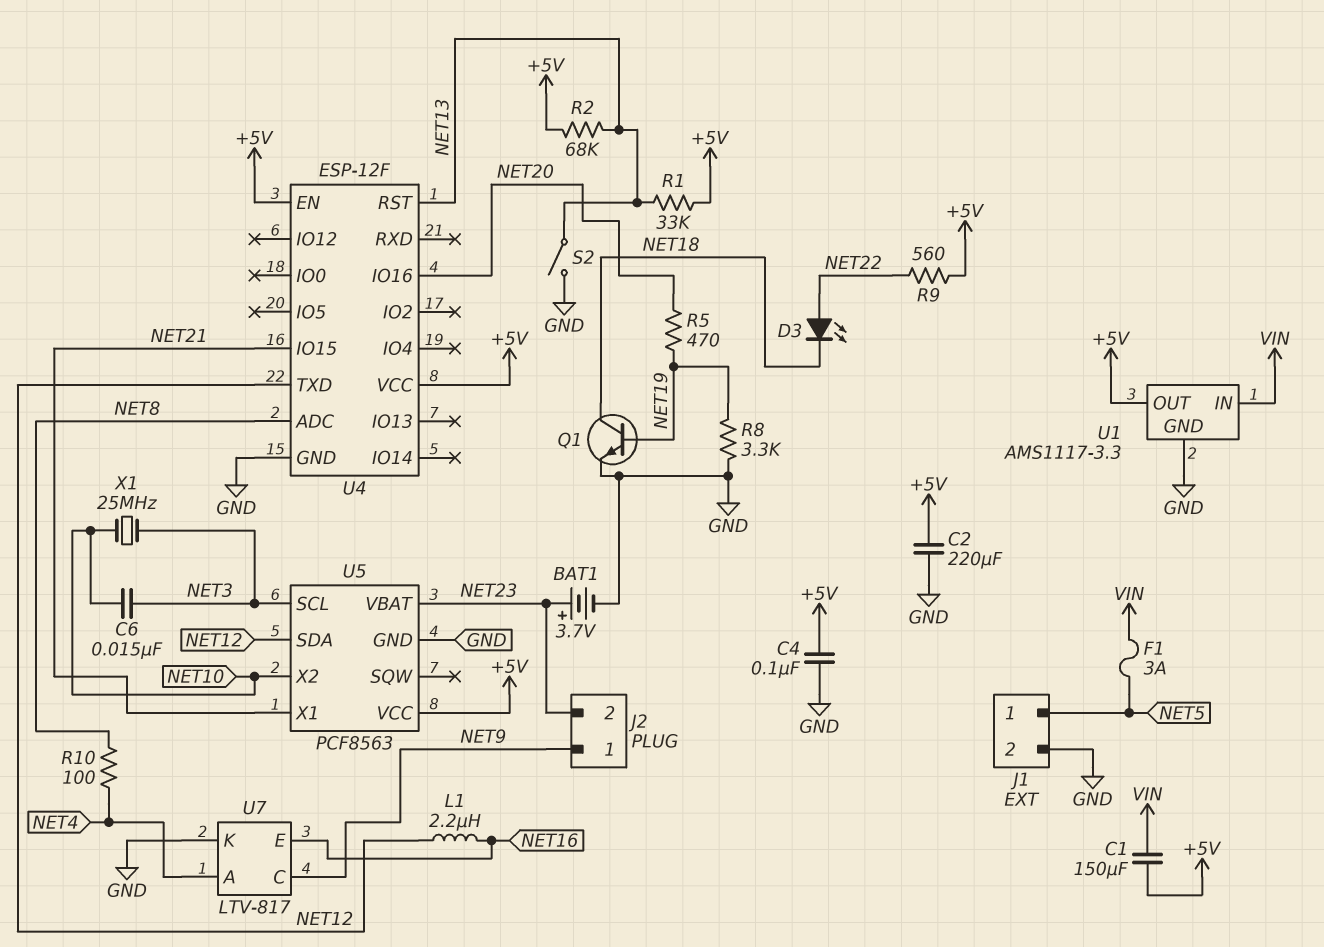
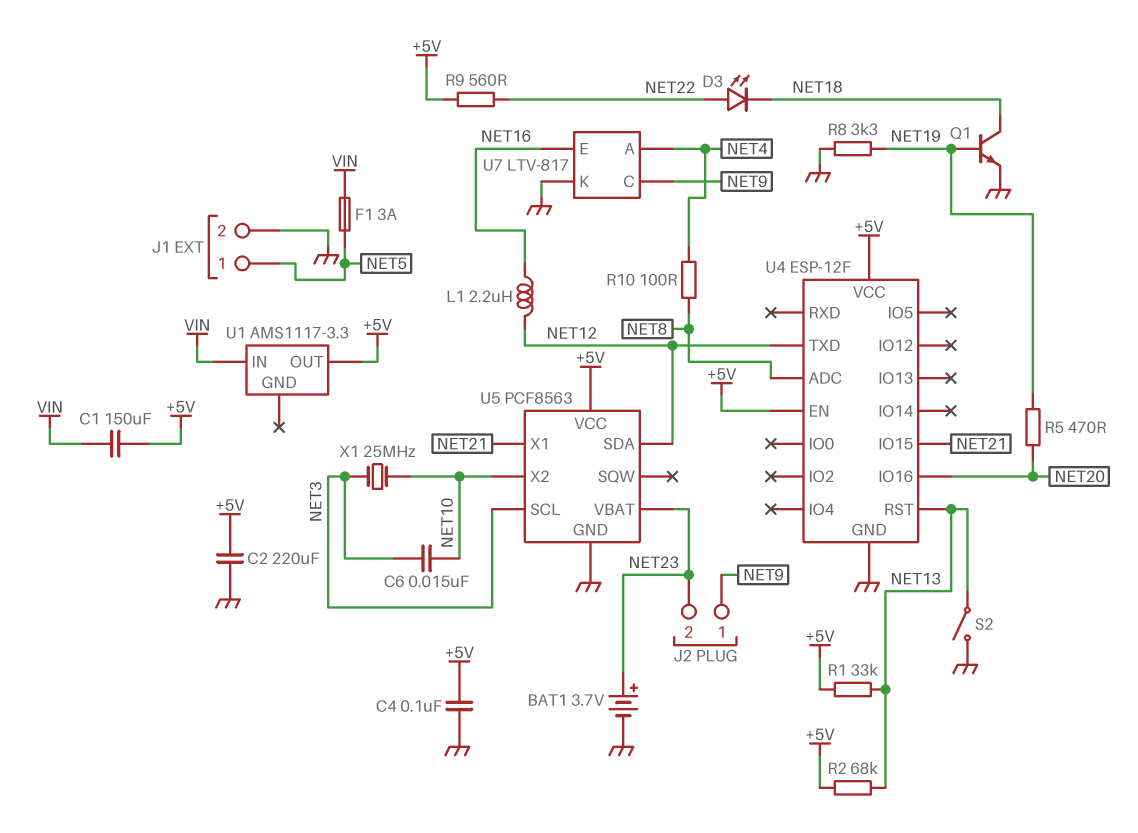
U1 pin GND: GND -> none

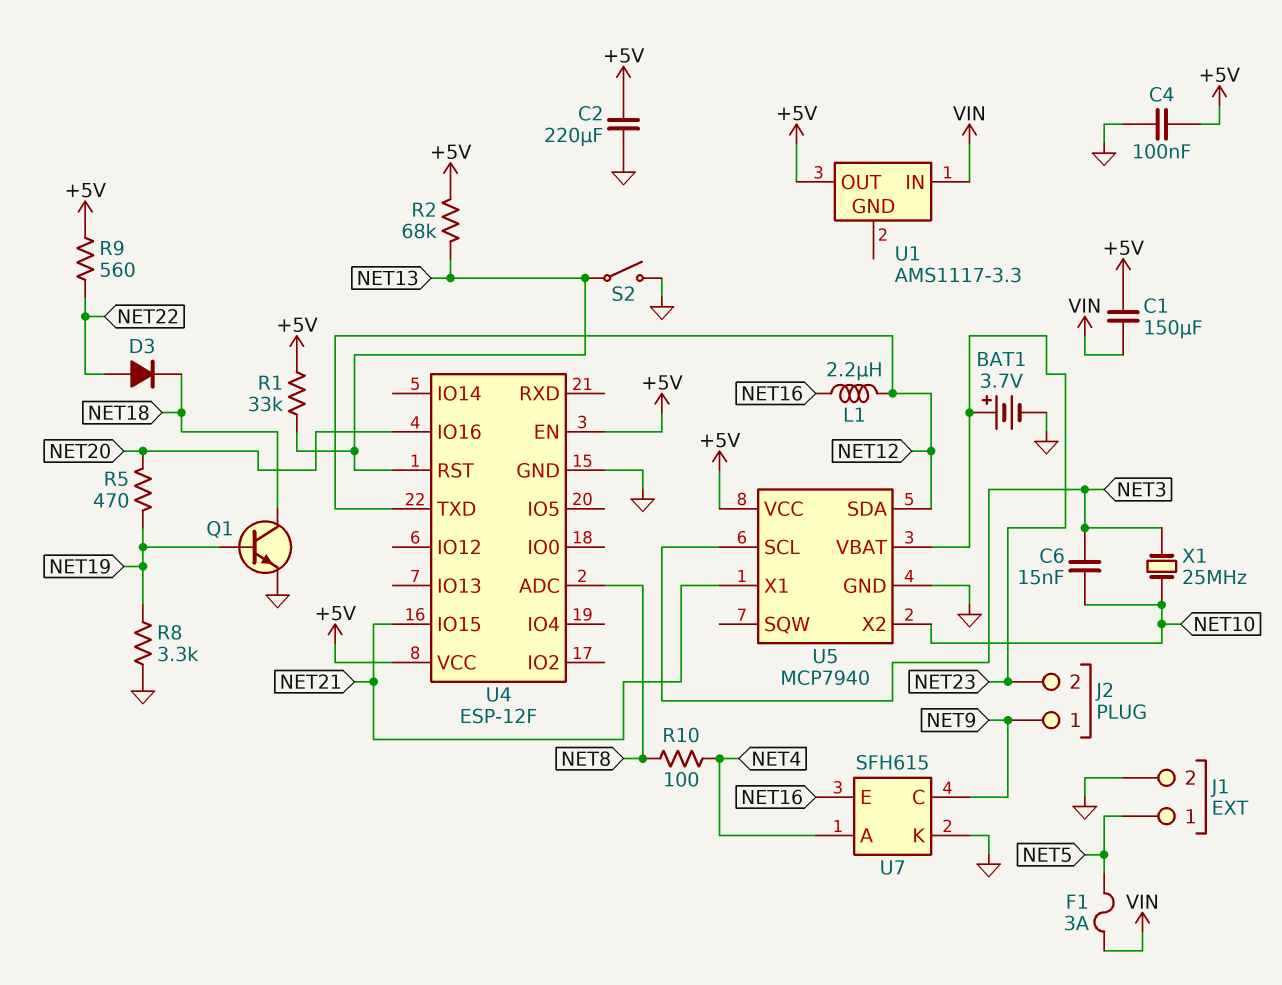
D3: LED (A NET22, K NET18) -> diode (A NET22, K NET18)
U5: PCF8563 -> MCP7940
U7: LTV-817 -> SFH615

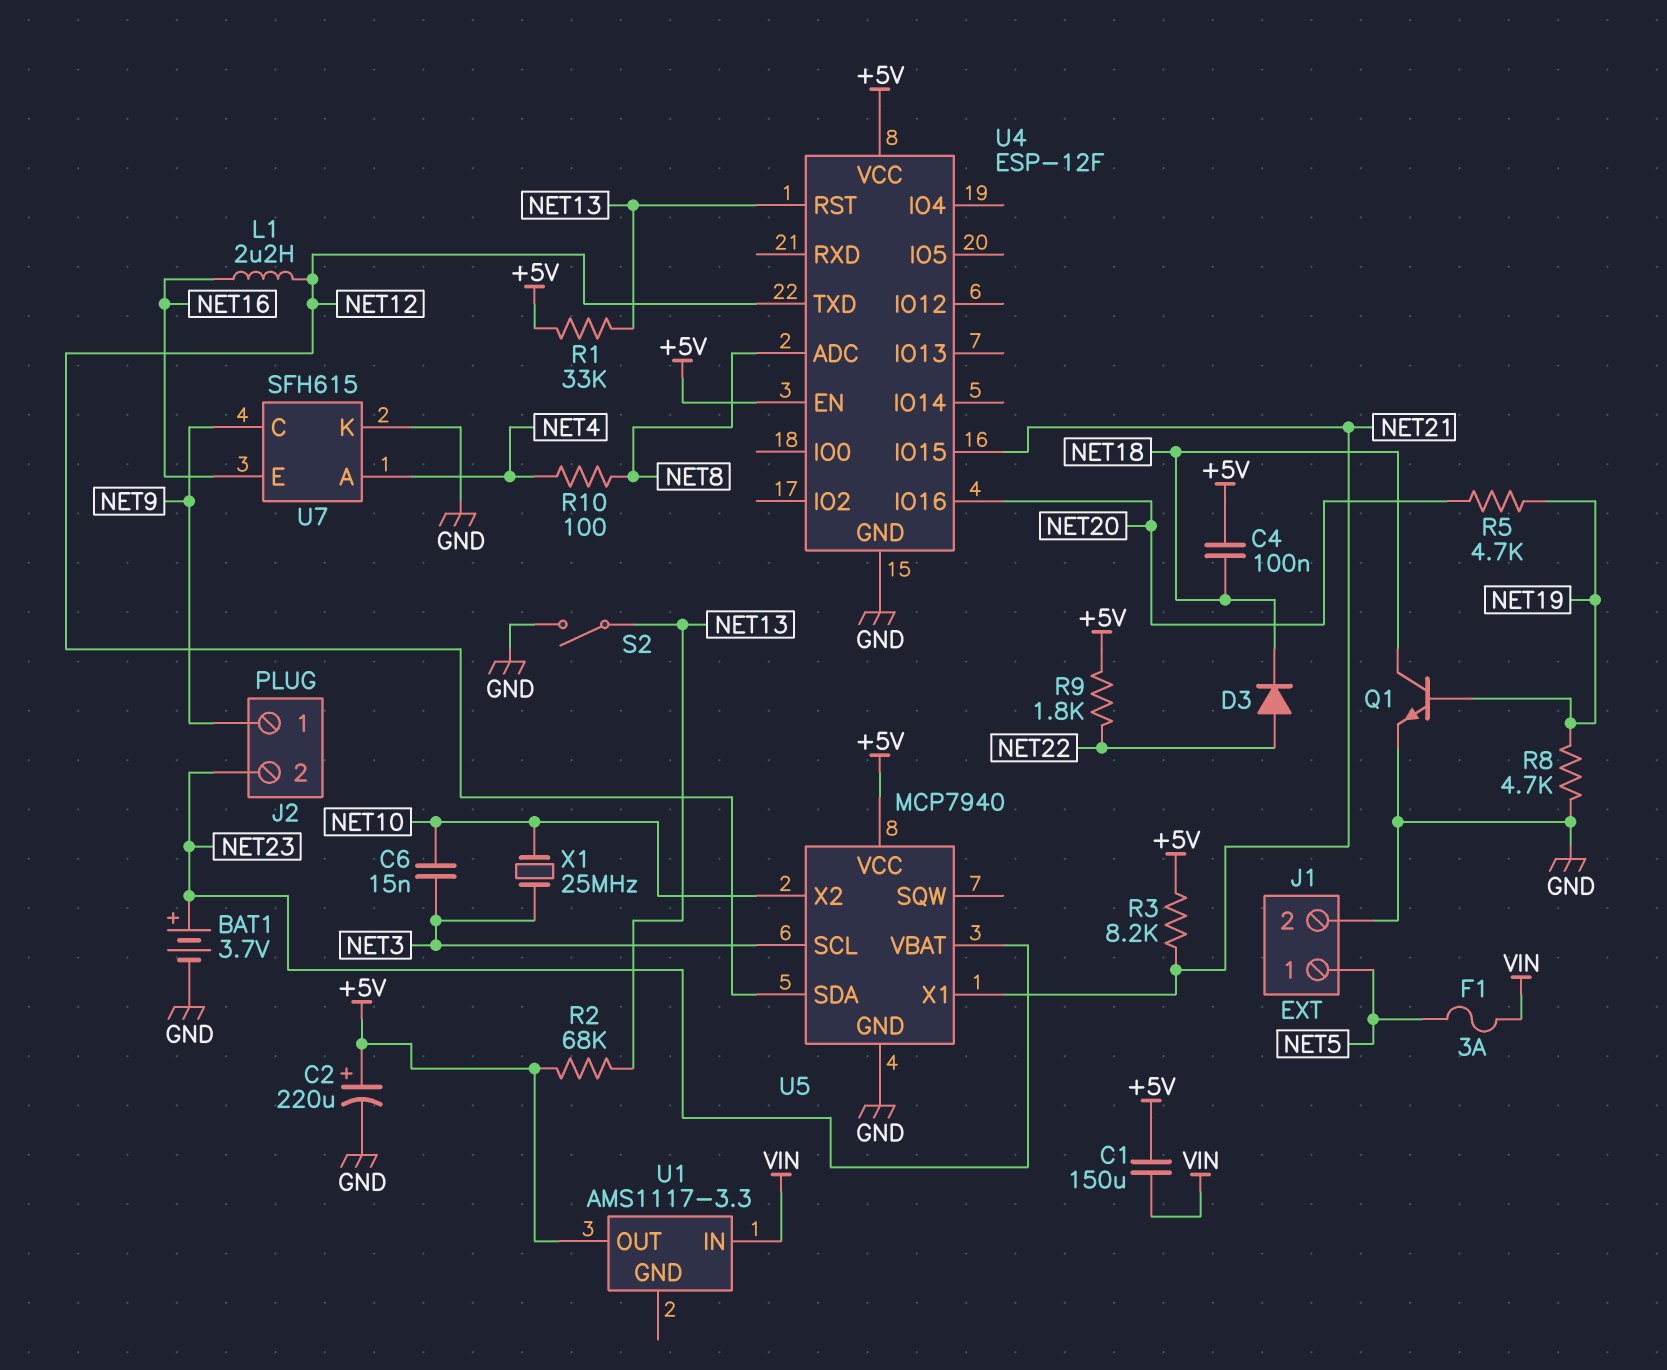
C2: 220uF (+5V, GND) -> 220uF (plus +5V, minus GND)
C4: 100nF (+5V, GND) -> 100nF (+5V, NET18)
R3: none -> 8.2k (+5V, NET21)
R5: 470 (NET19, NET20) -> 4.7k (NET19, NET20)
R8: 3.3k (GND, NET19) -> 4.7k (GND, NET19)
R9: 560 (+5V, NET22) -> 1.8k (+5V, NET22)

